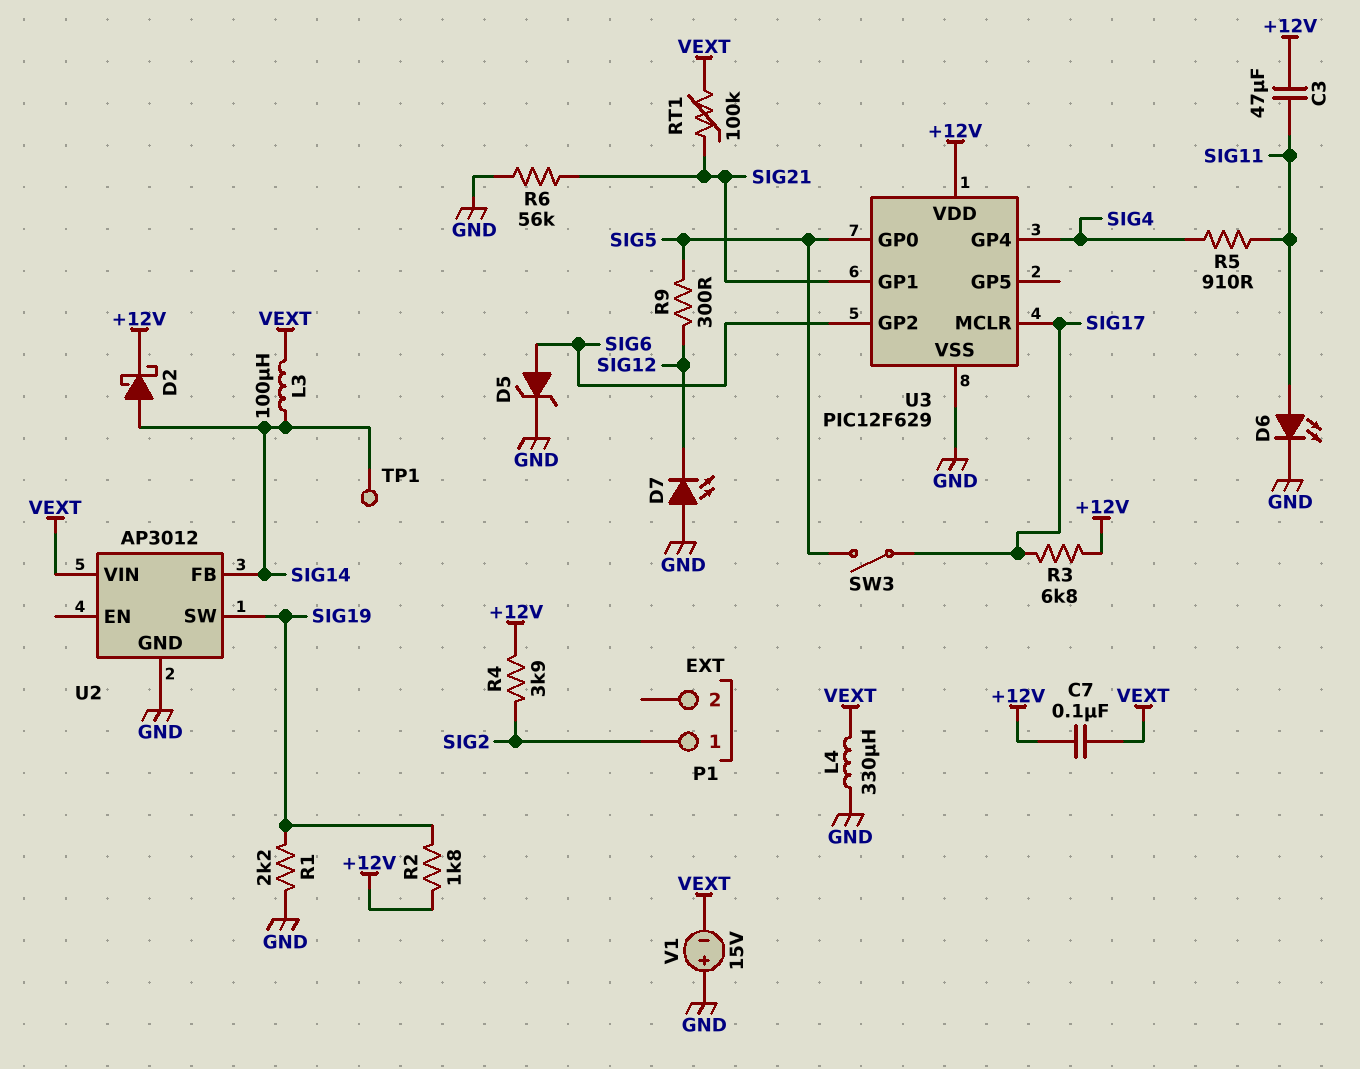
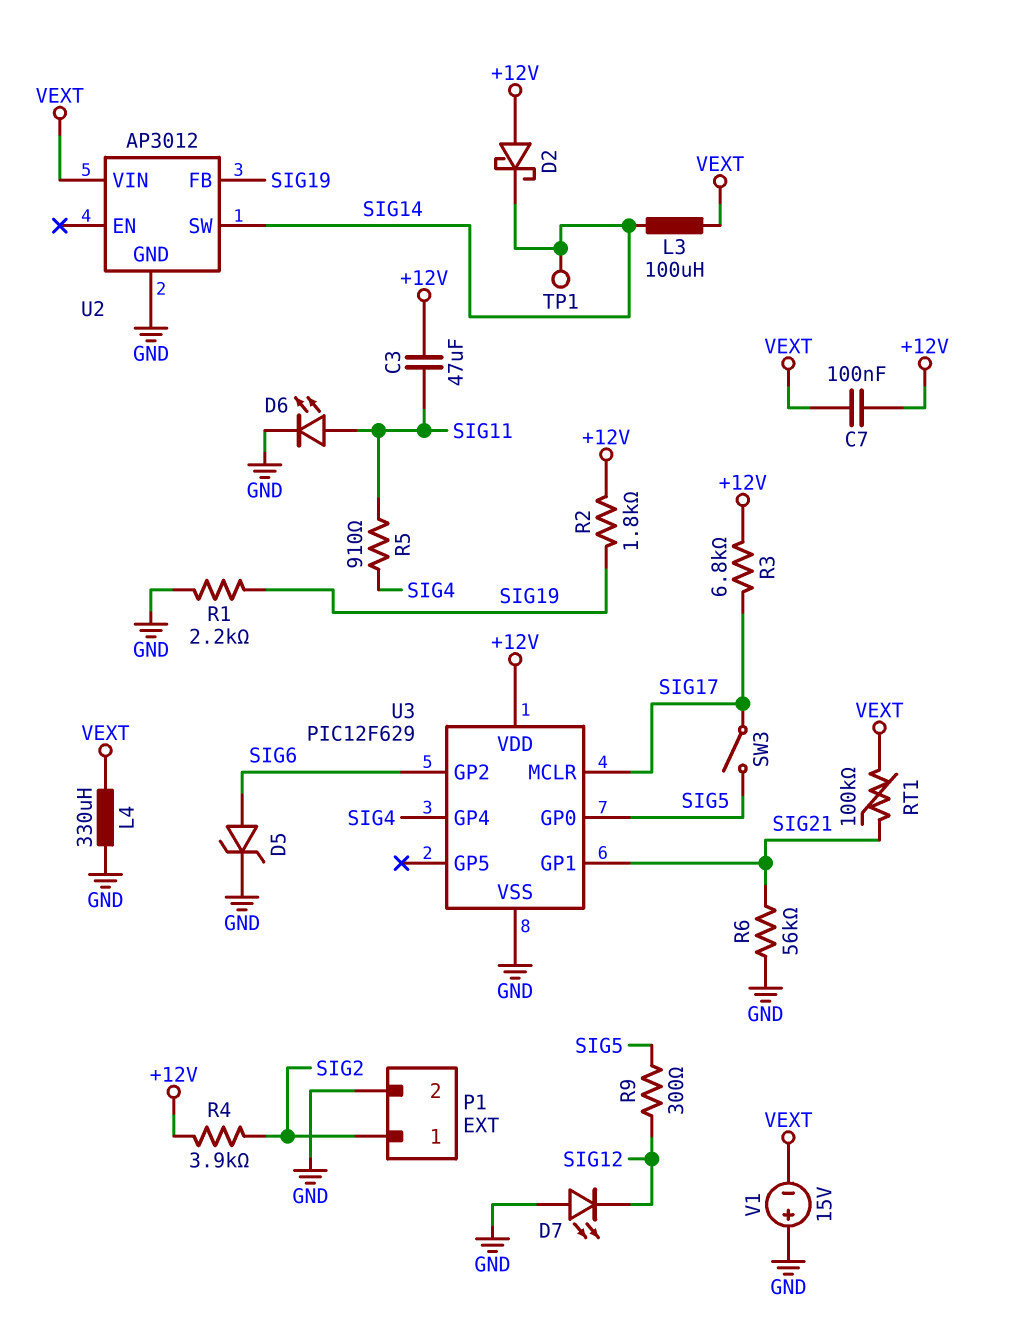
D2: schottky (A SIG14, K +12V) -> schottky (A +12V, K SIG14)
P1 pin 2: none -> GND
U2 pin FB: SIG14 -> SIG19
U2 pin SW: SIG19 -> SIG14

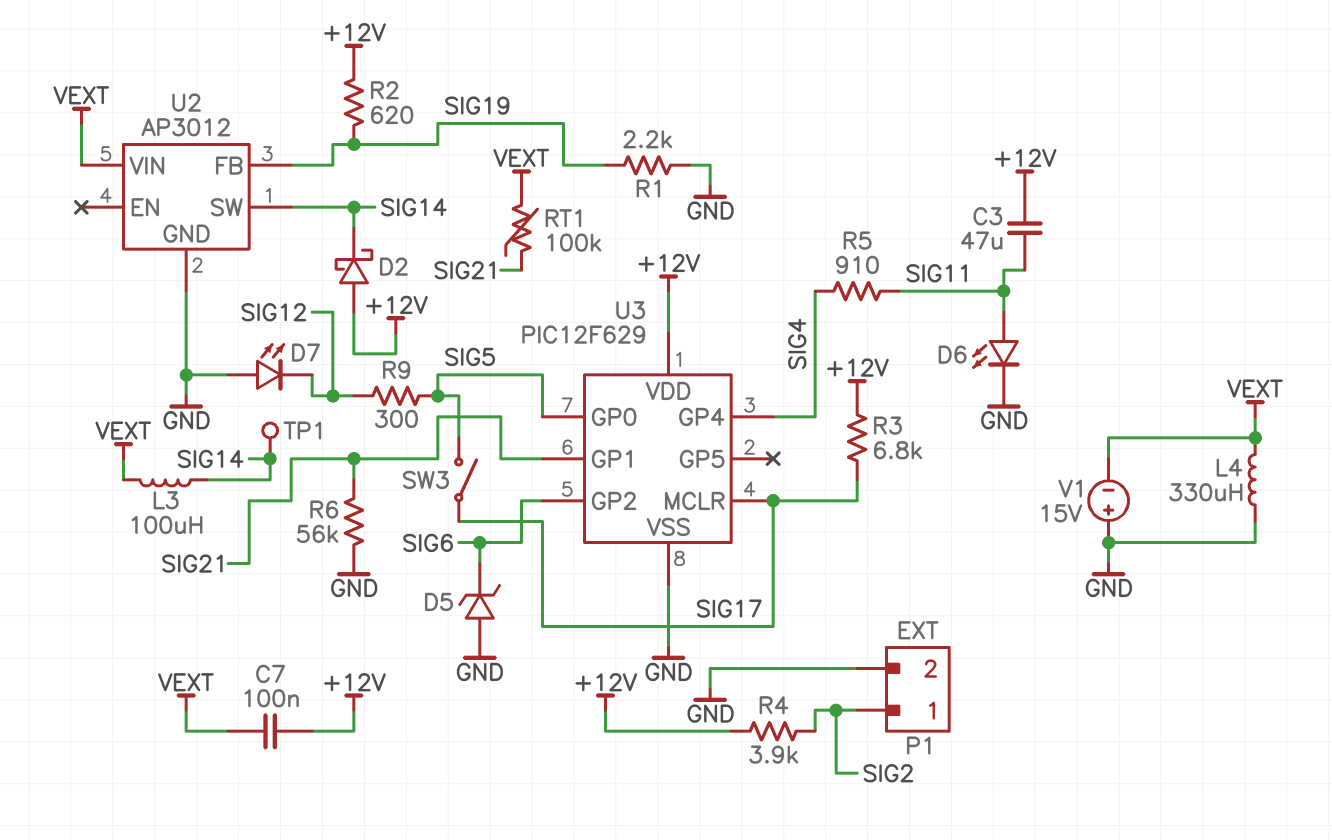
D5: zener (A SIG6, K GND) -> zener (A GND, K SIG6)
R2: 1.8k (+12V, SIG19) -> 620 (+12V, SIG19)

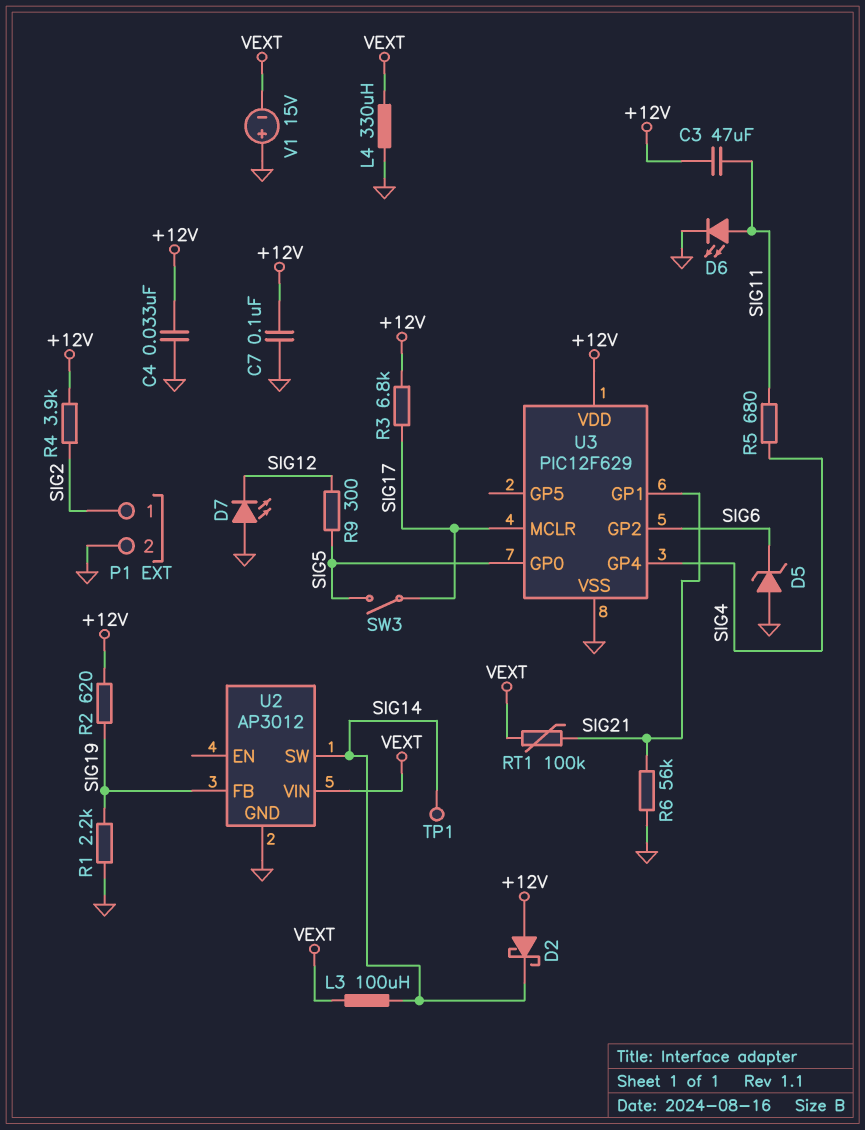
C4: none -> 33nF (+12V, GND)
C7: 100nF (+12V, VEXT) -> 100nF (+12V, GND)
R5: 910 (SIG4, SIG11) -> 680 (SIG4, SIG11)

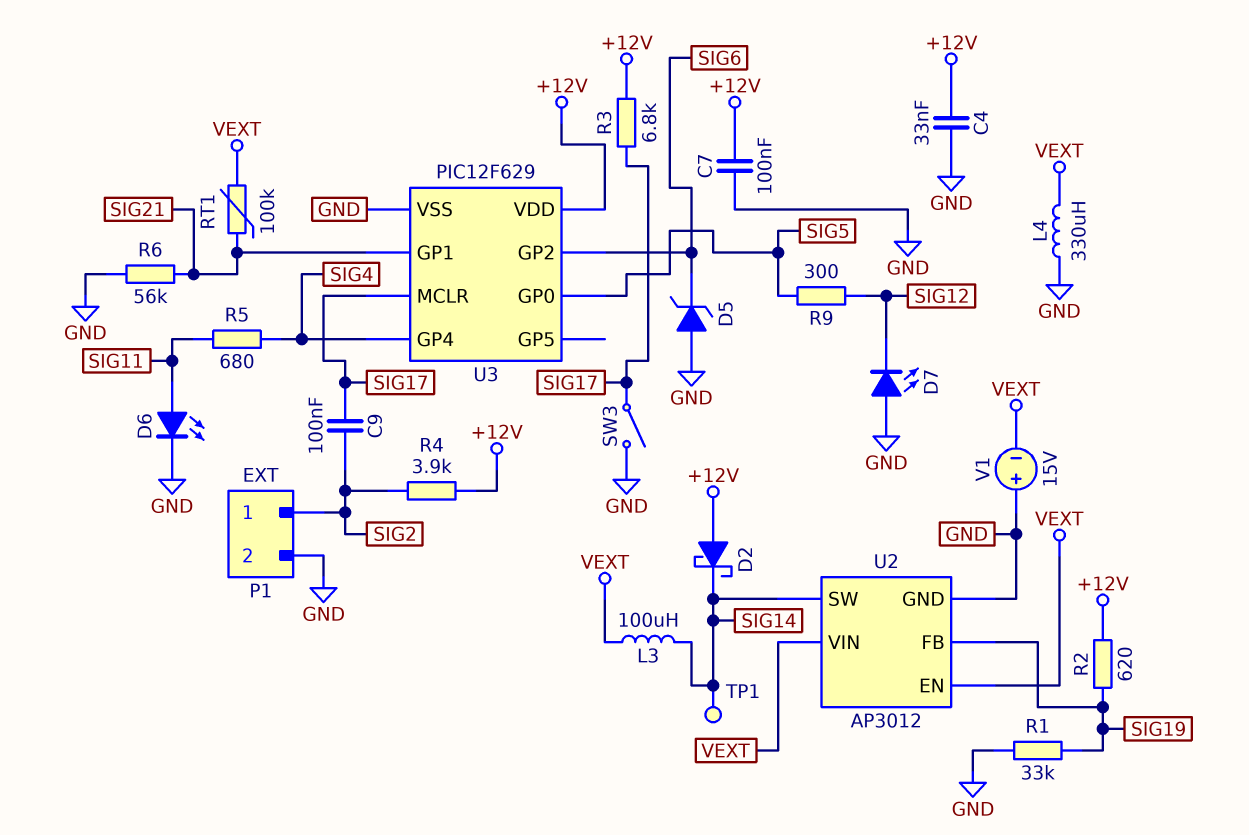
C3: 47uF (+12V, SIG11) -> none
C9: none -> 100nF (SIG2, SIG17)
R1: 2.2k (GND, SIG19) -> 33k (GND, SIG19)
SW3: switch (SIG5, SIG17) -> switch (GND, SIG17)
U2 pin EN: none -> VEXT

